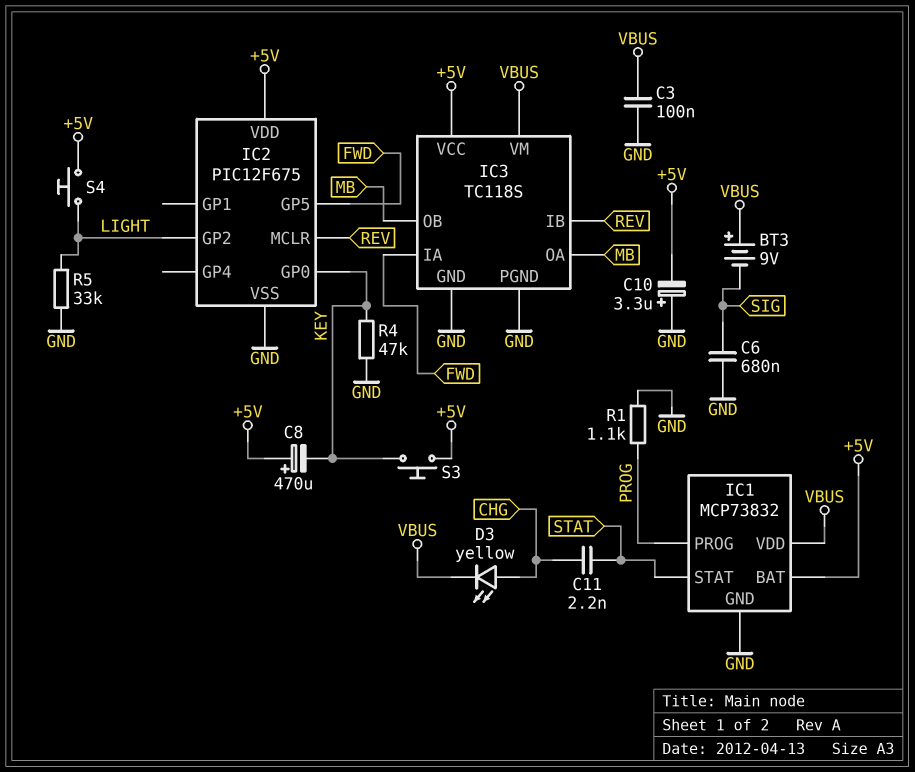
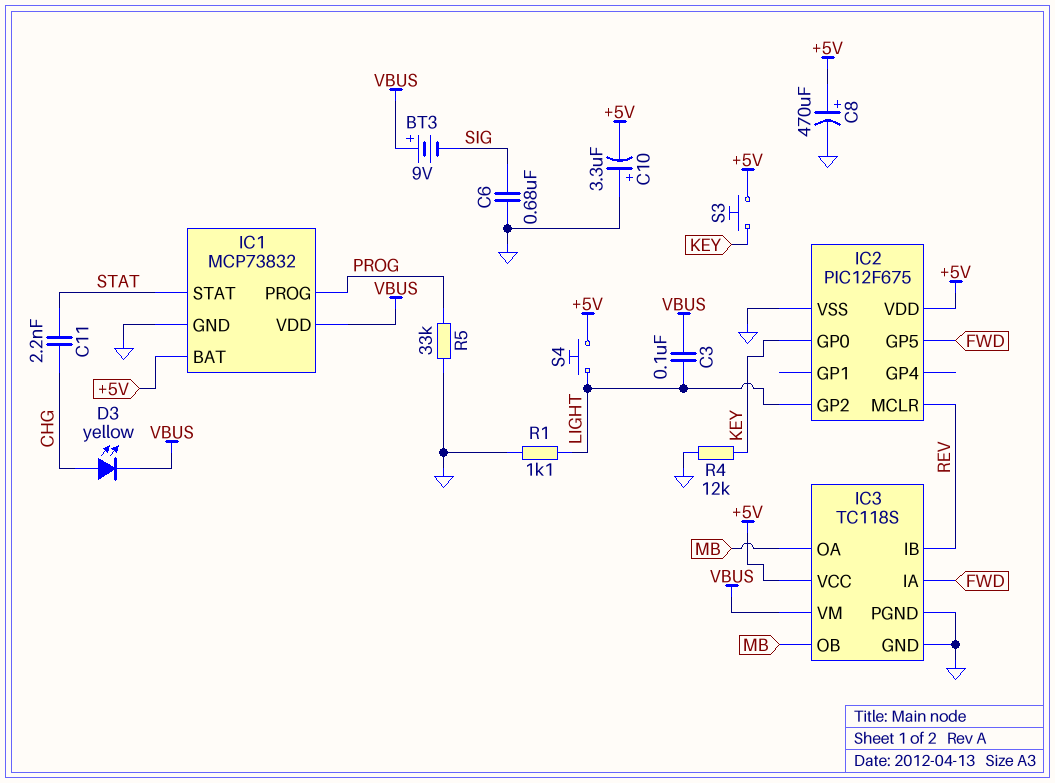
C3: 100nF (GND, VBUS) -> 100nF (LIGHT, VBUS)
C8: 470uF (plus +5V, minus KEY) -> 470uF (plus +5V, minus GND)
R1: 1.1k (GND, PROG) -> 1.1k (GND, LIGHT)
R4: 47k (GND, KEY) -> 12k (GND, KEY)
R5: 33k (GND, LIGHT) -> 33k (GND, PROG)

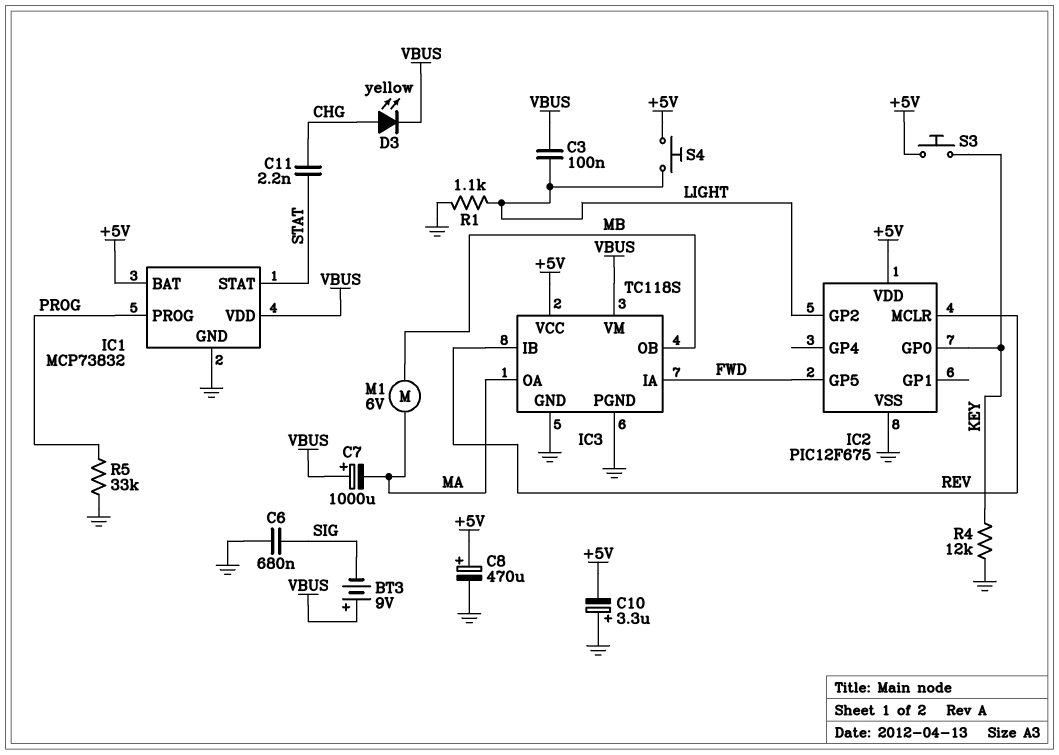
C7: none -> 1000uF (plus VBUS, minus MA)
IC3 pin OA: MB -> MA
M1: none -> motor 6V (MA, MB)

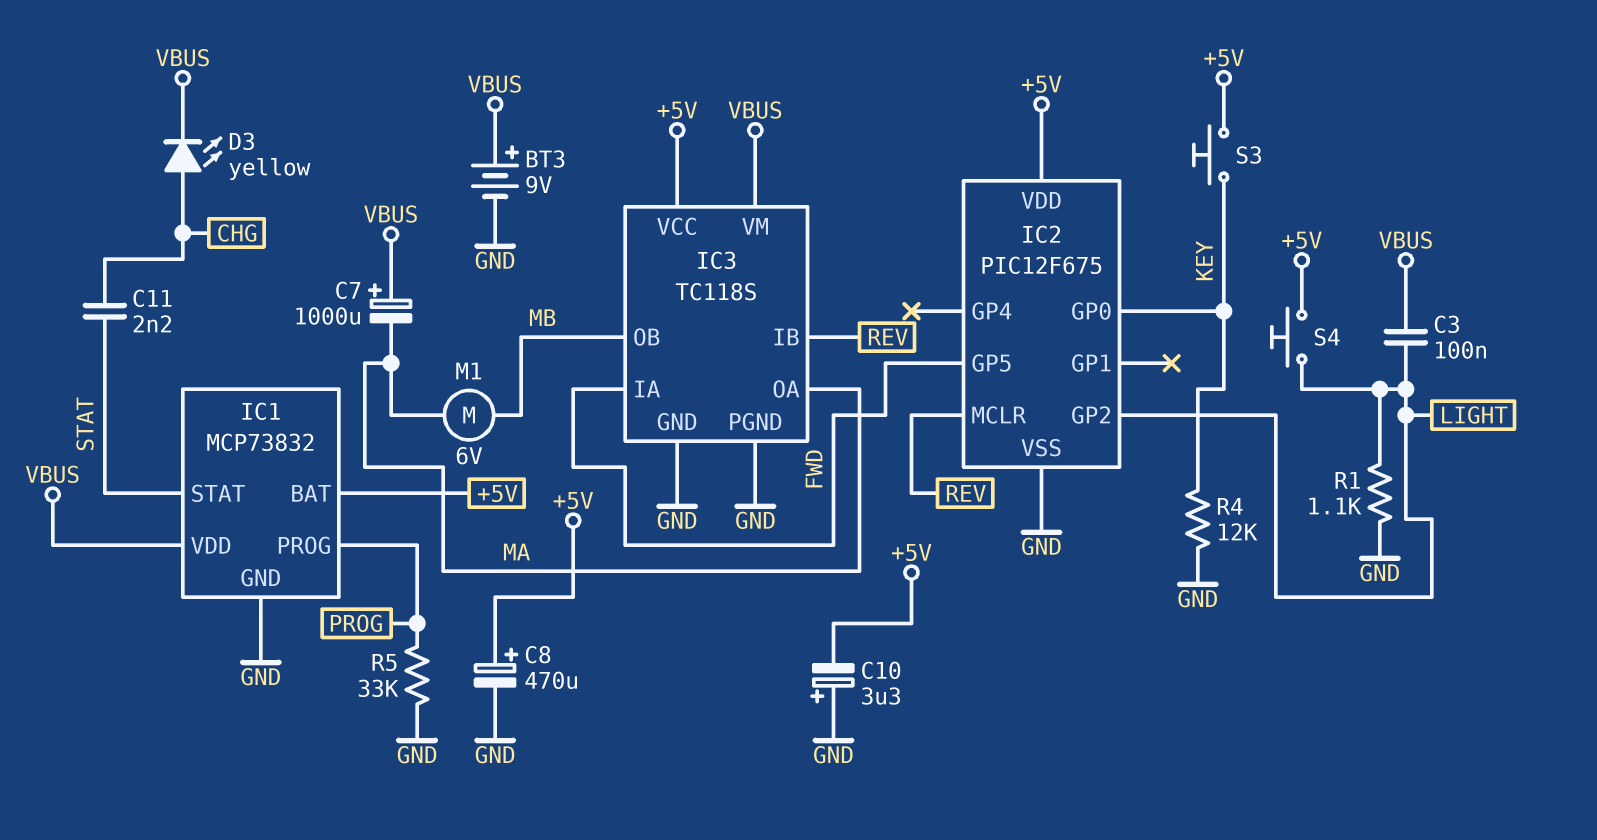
BT3: 9V (plus VBUS, minus SIG) -> 9V (plus VBUS, minus GND)
C6: 680nF (GND, SIG) -> none

